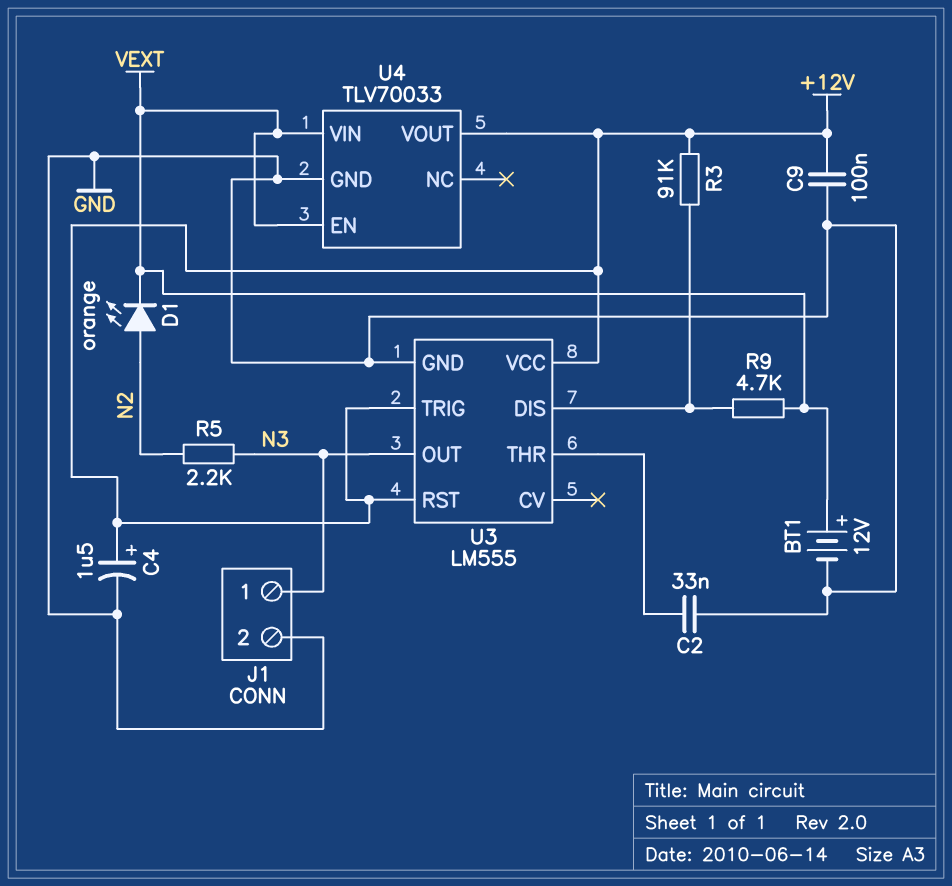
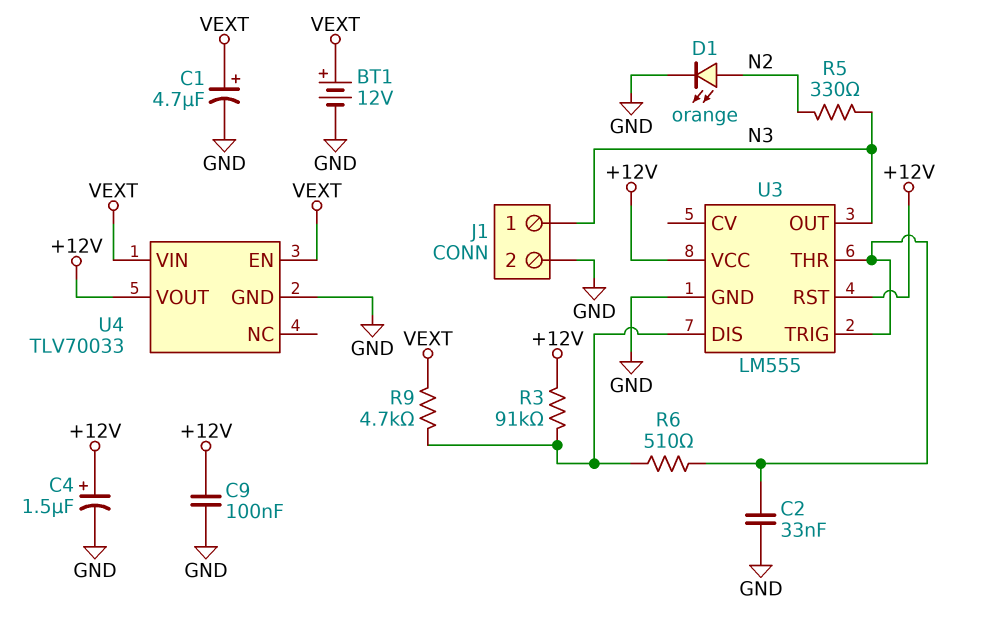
C1: none -> 4.7uF (plus VEXT, minus GND)
D1: LED orange (A N2, K VEXT) -> LED orange (A N2, K GND)
R5: 2.2k (N2, N3) -> 330 (N2, N3)
R6: none -> 510 (U3/DIS, U3/THR)
U3 pin TRIG: +12V -> U3/THR

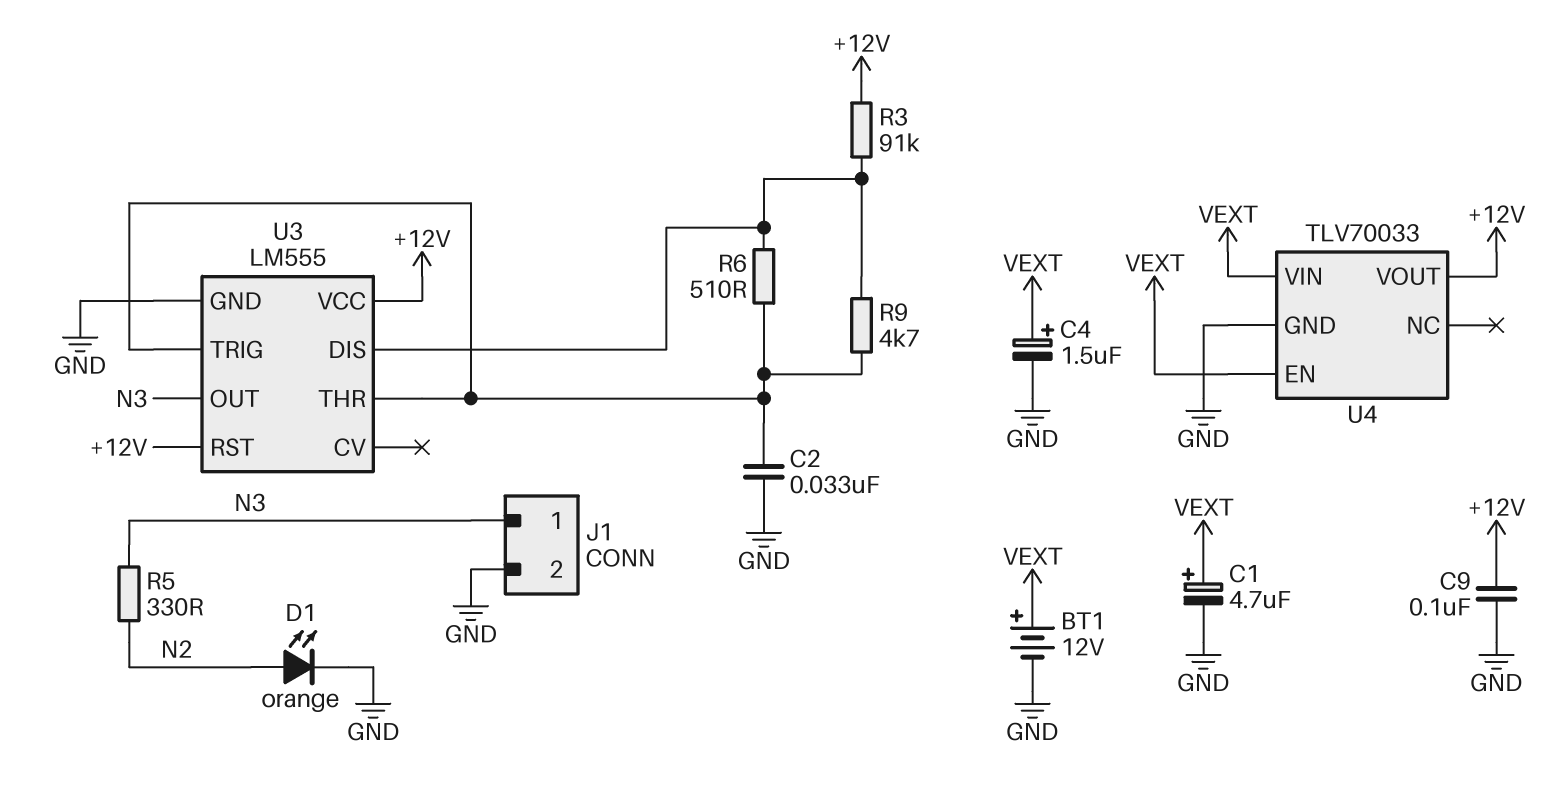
C4: 1.5uF (plus +12V, minus GND) -> 1.5uF (plus VEXT, minus GND)
R9: 4.7k (U3/DIS, VEXT) -> 4.7k (U3/DIS, U3/THR)

